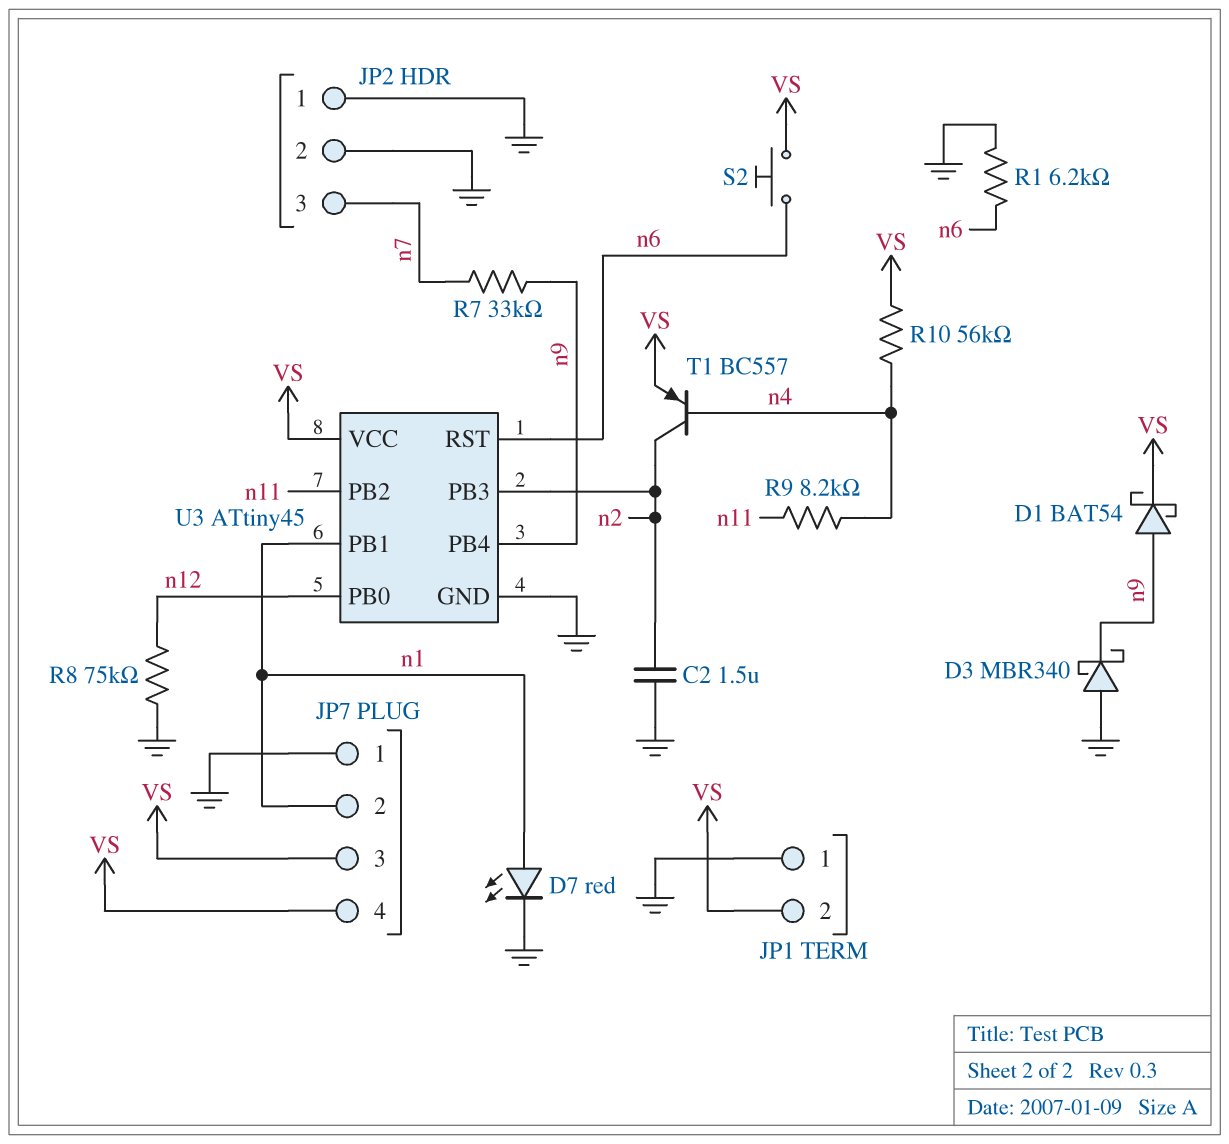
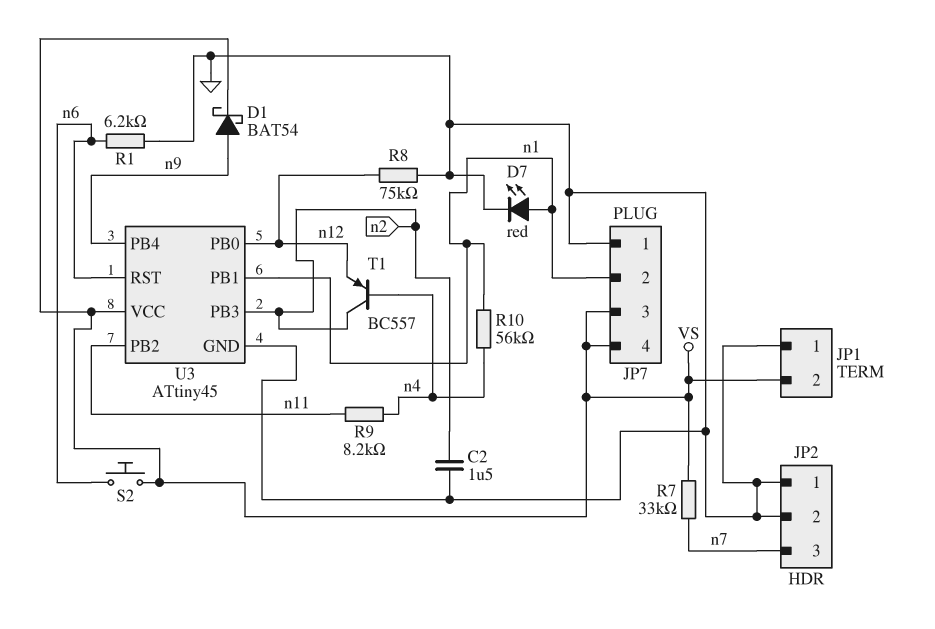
D3: schottky MBR340 (A GND, K n9) -> none
R7: 33k (n7, n9) -> 33k (VS, n7)
R10: 56k (VS, n4) -> 56k (n1, n4)
T1: PNP BC557 (B n4, C n2, E VS) -> PNP BC557 (B n4, C n2, E n12)

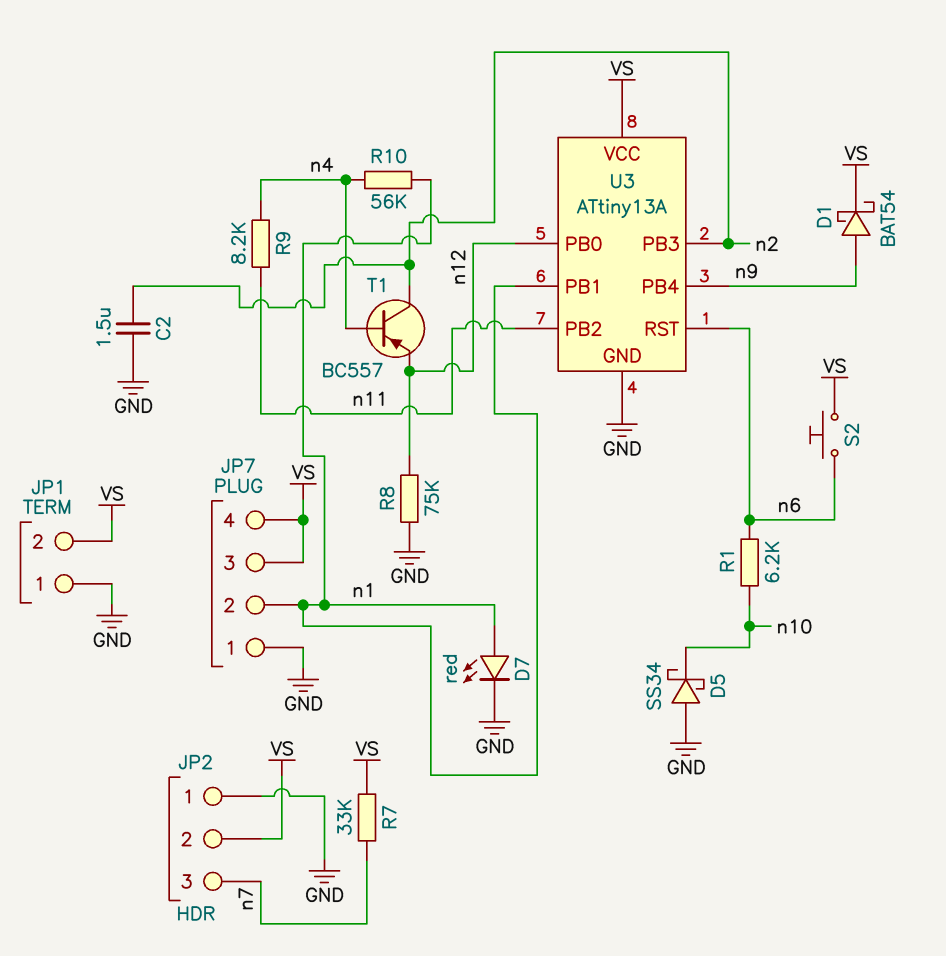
D5: none -> schottky SS34 (A GND, K n10)
JP2 pin 2: GND -> VS
R1: 6.2k (GND, n6) -> 6.2k (n6, n10)
U3: ATtiny45 -> ATtiny13A

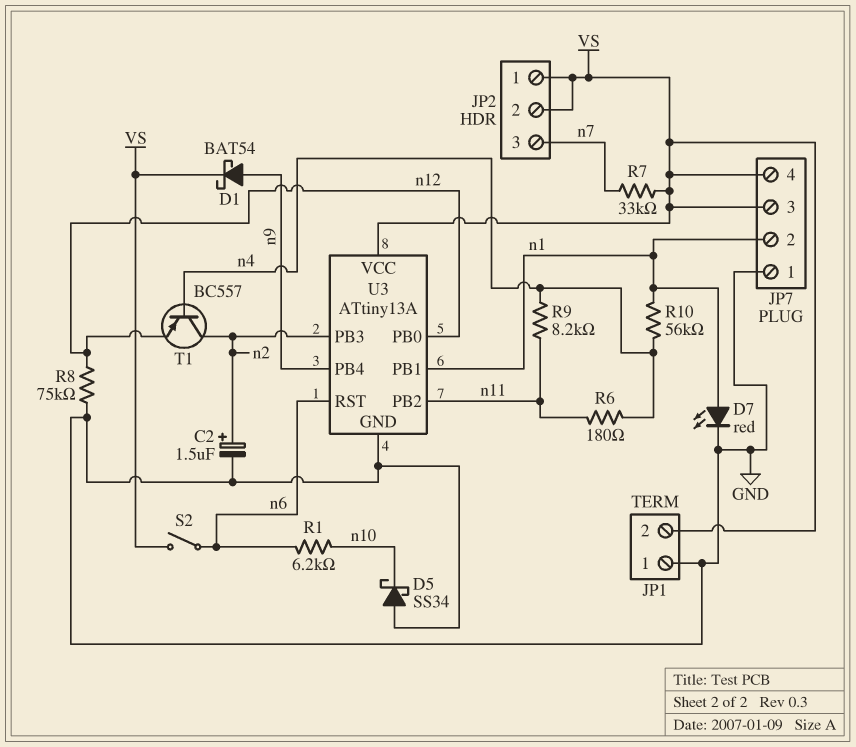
C2: 1.5uF (GND, n2) -> 1.5uF (plus n2, minus GND)
JP2 pin 1: GND -> VS
R6: none -> 180 (n4, n11)
S2: button (VS, n6) -> switch (VS, n6)

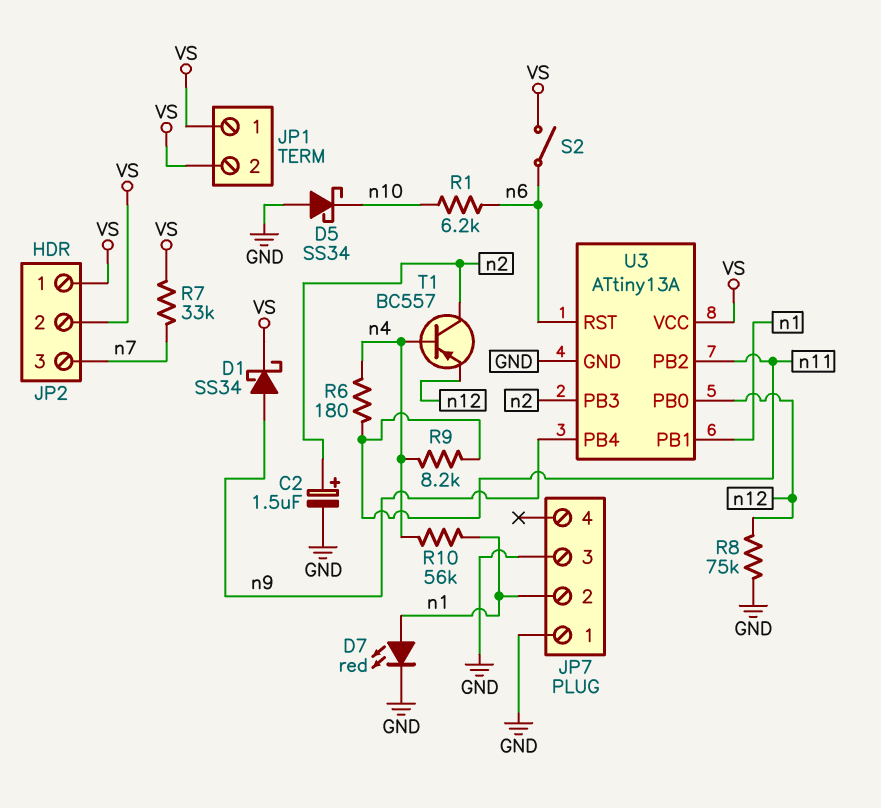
D1: schottky BAT54 (A n9, K VS) -> schottky SS34 (A n9, K VS)
JP1 pin 1: GND -> VS
JP7 pin 3: VS -> GND
JP7 pin 4: VS -> none

